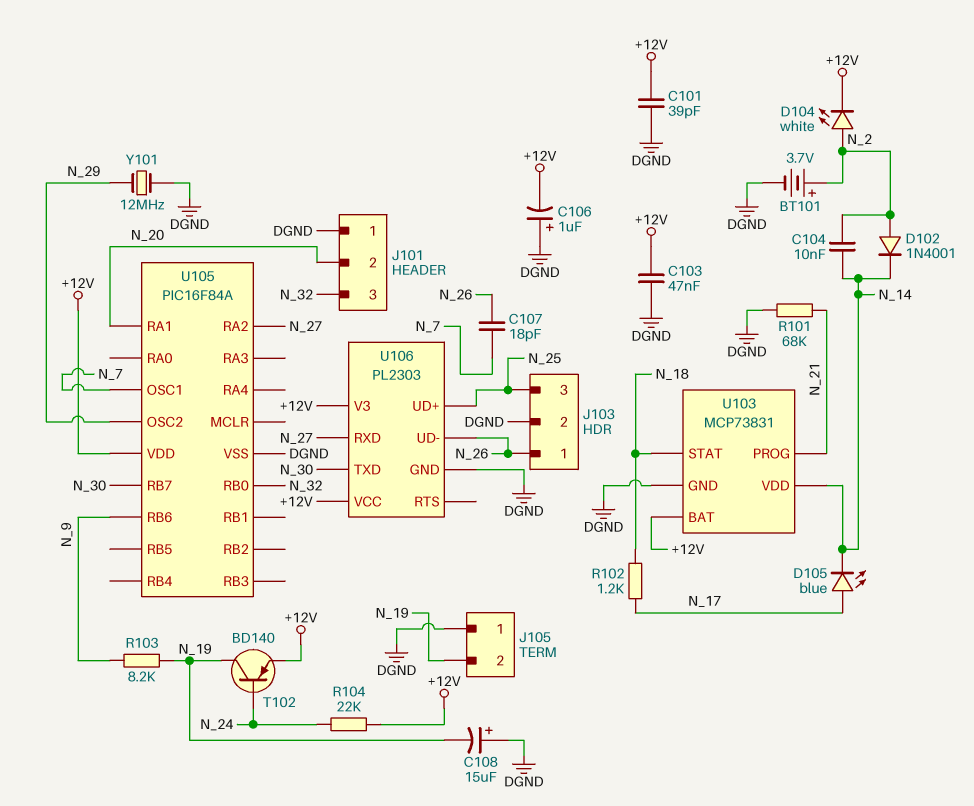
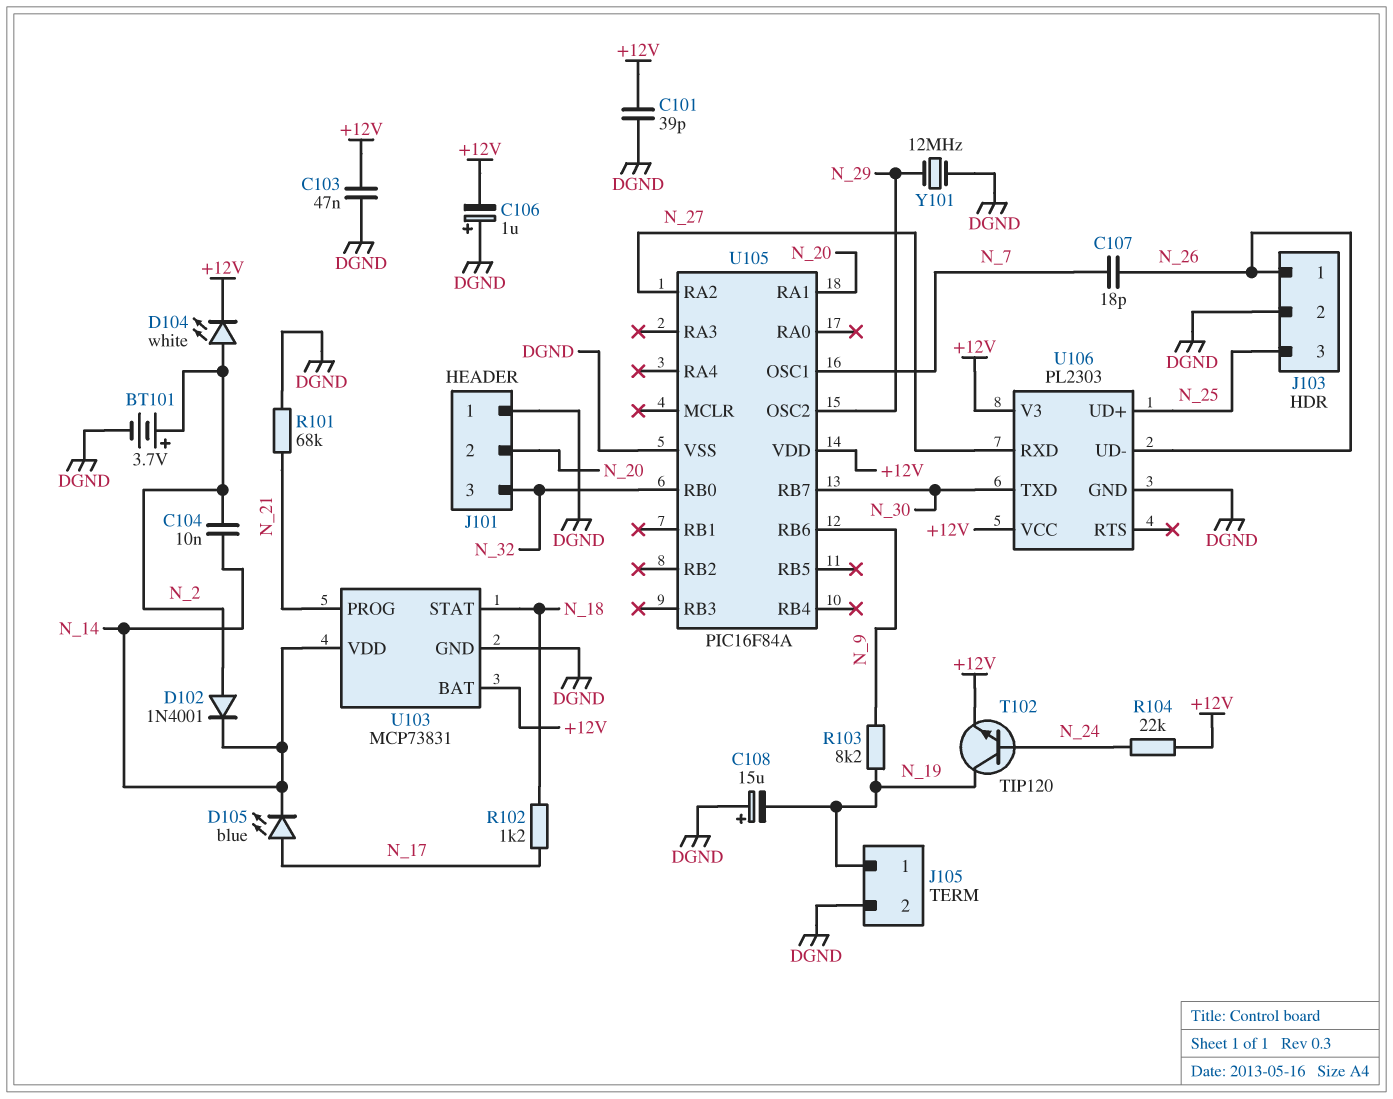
J105 pin 1: DGND -> N_19
J105 pin 2: N_19 -> DGND
T102: PNP BD140 (B N_24, C N_19, E +12V) -> NPN TIP120 (B N_24, C N_19, E +12V)

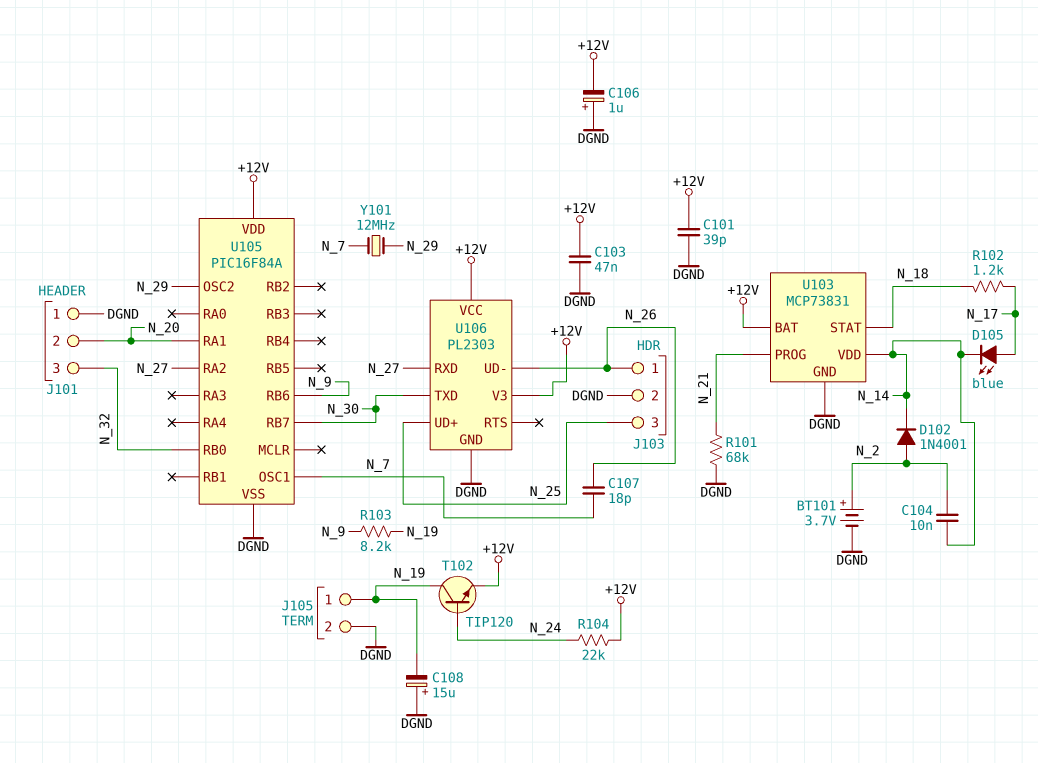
D104: LED white (A N_2, K +12V) -> none
Y101: 12MHz (DGND, N_29) -> 12MHz (N_7, N_29)

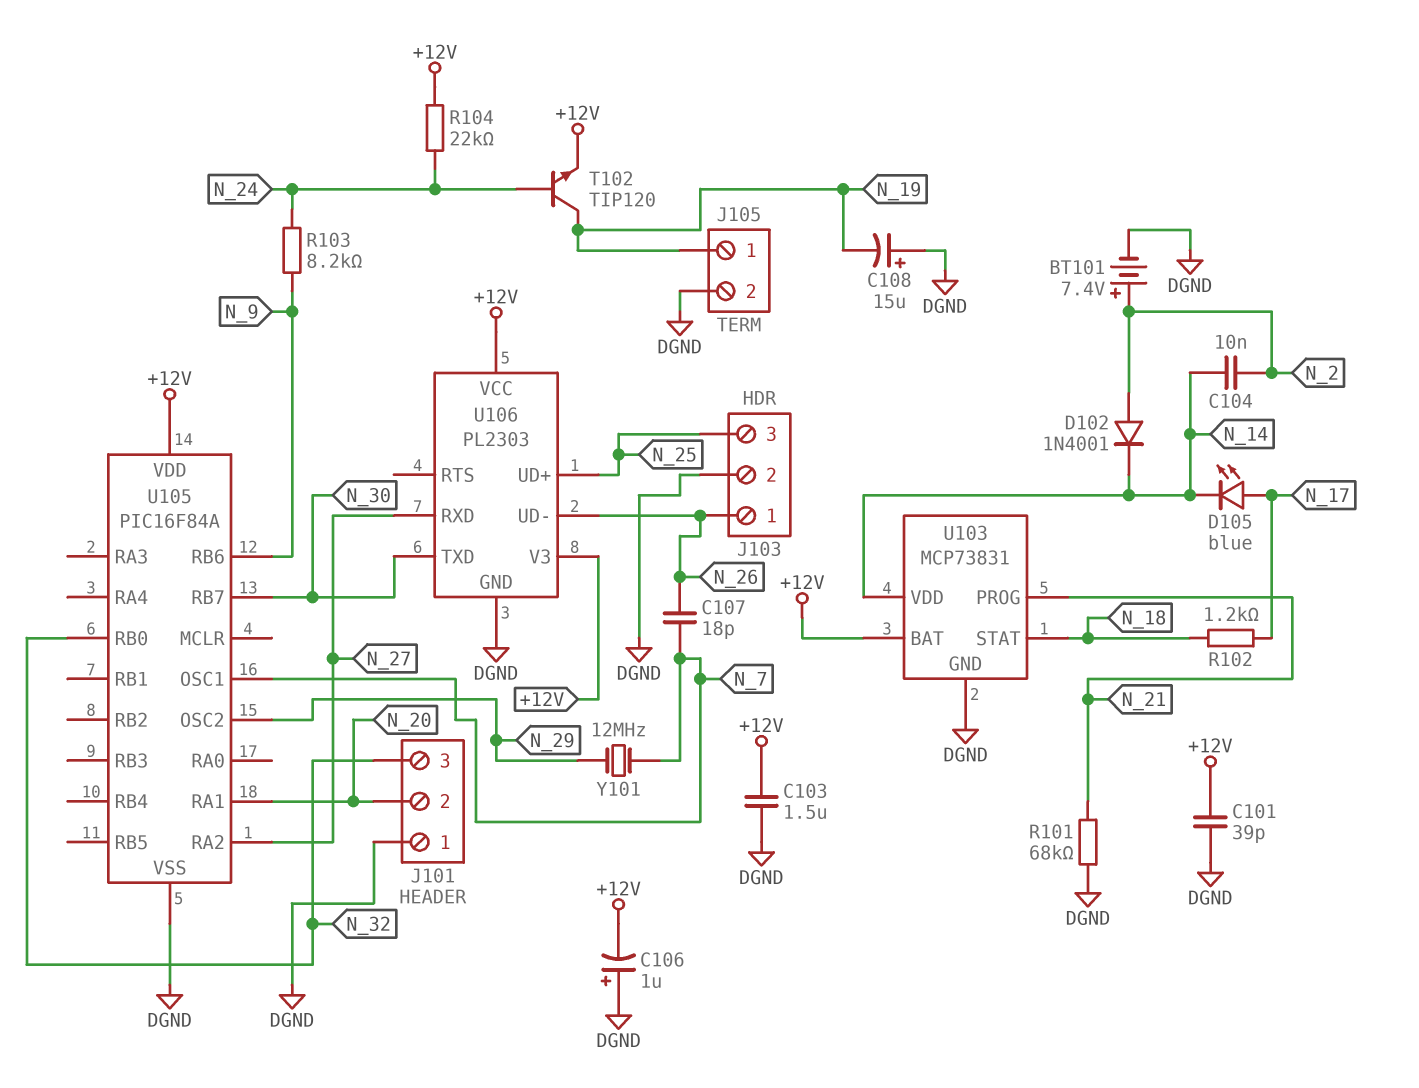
BT101: 3.7V (plus N_2, minus DGND) -> 7.4V (plus N_2, minus DGND)
C103: 47nF (+12V, DGND) -> 1.5uF (+12V, DGND)
R103: 8.2k (N_9, N_19) -> 8.2k (N_9, N_24)

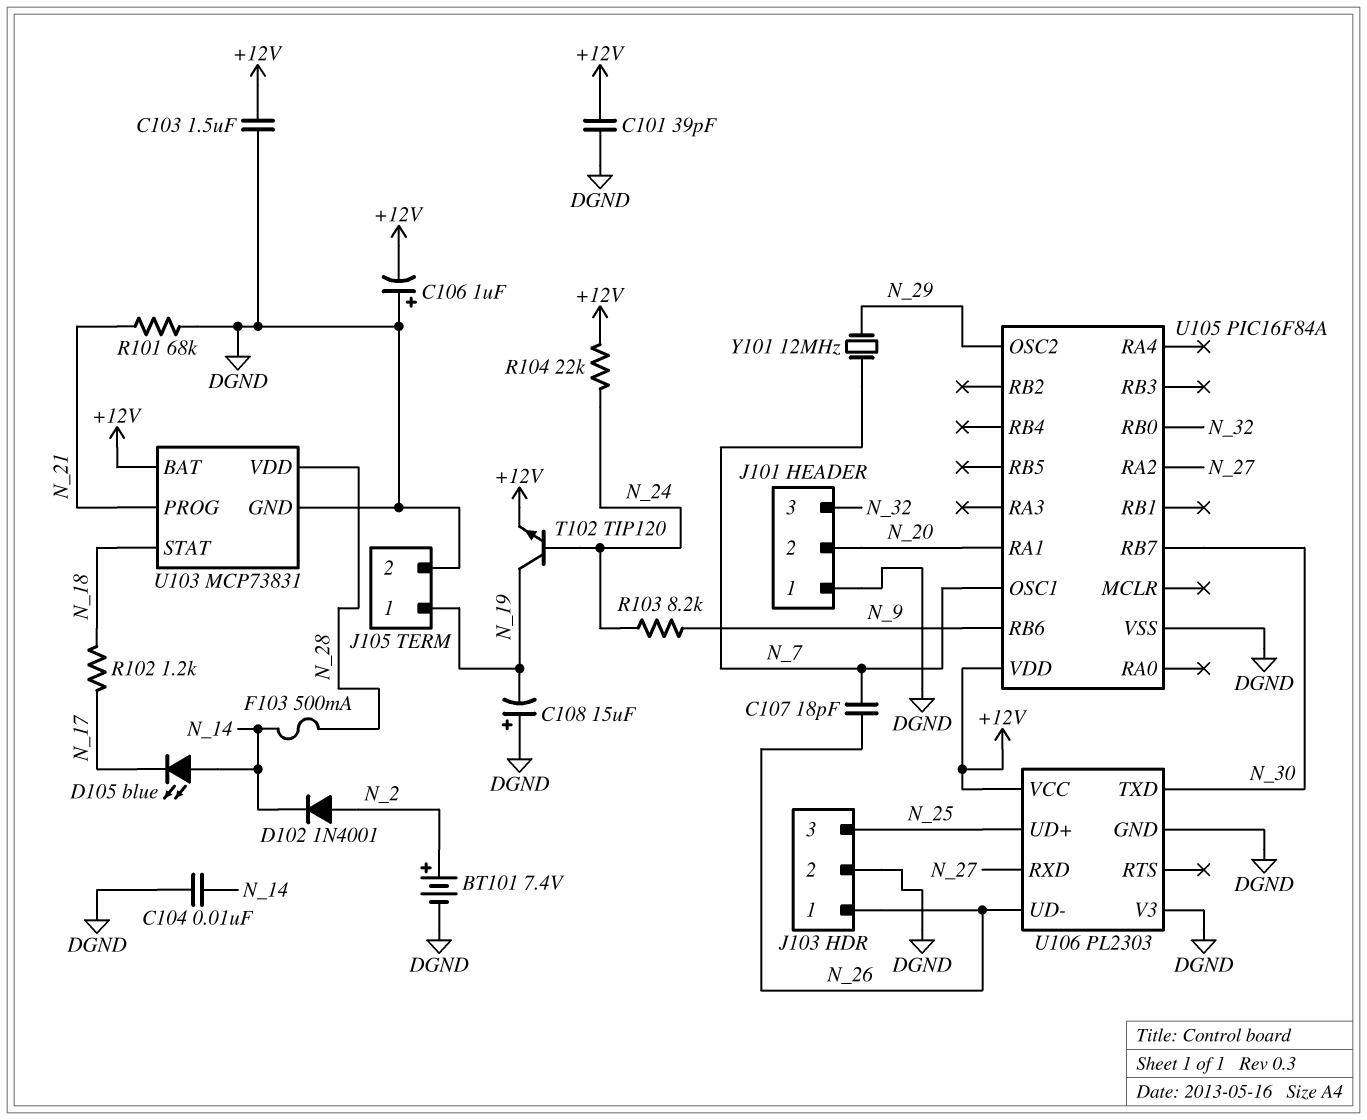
C104: 10nF (N_2, N_14) -> 10nF (DGND, N_14)
D105: LED blue (A N_17, K N_14) -> LED blue (A N_14, K N_17)
F103: none -> 500mA (N_14, N_28)
U103 pin VDD: N_14 -> N_28
U106 pin V3: +12V -> DGND

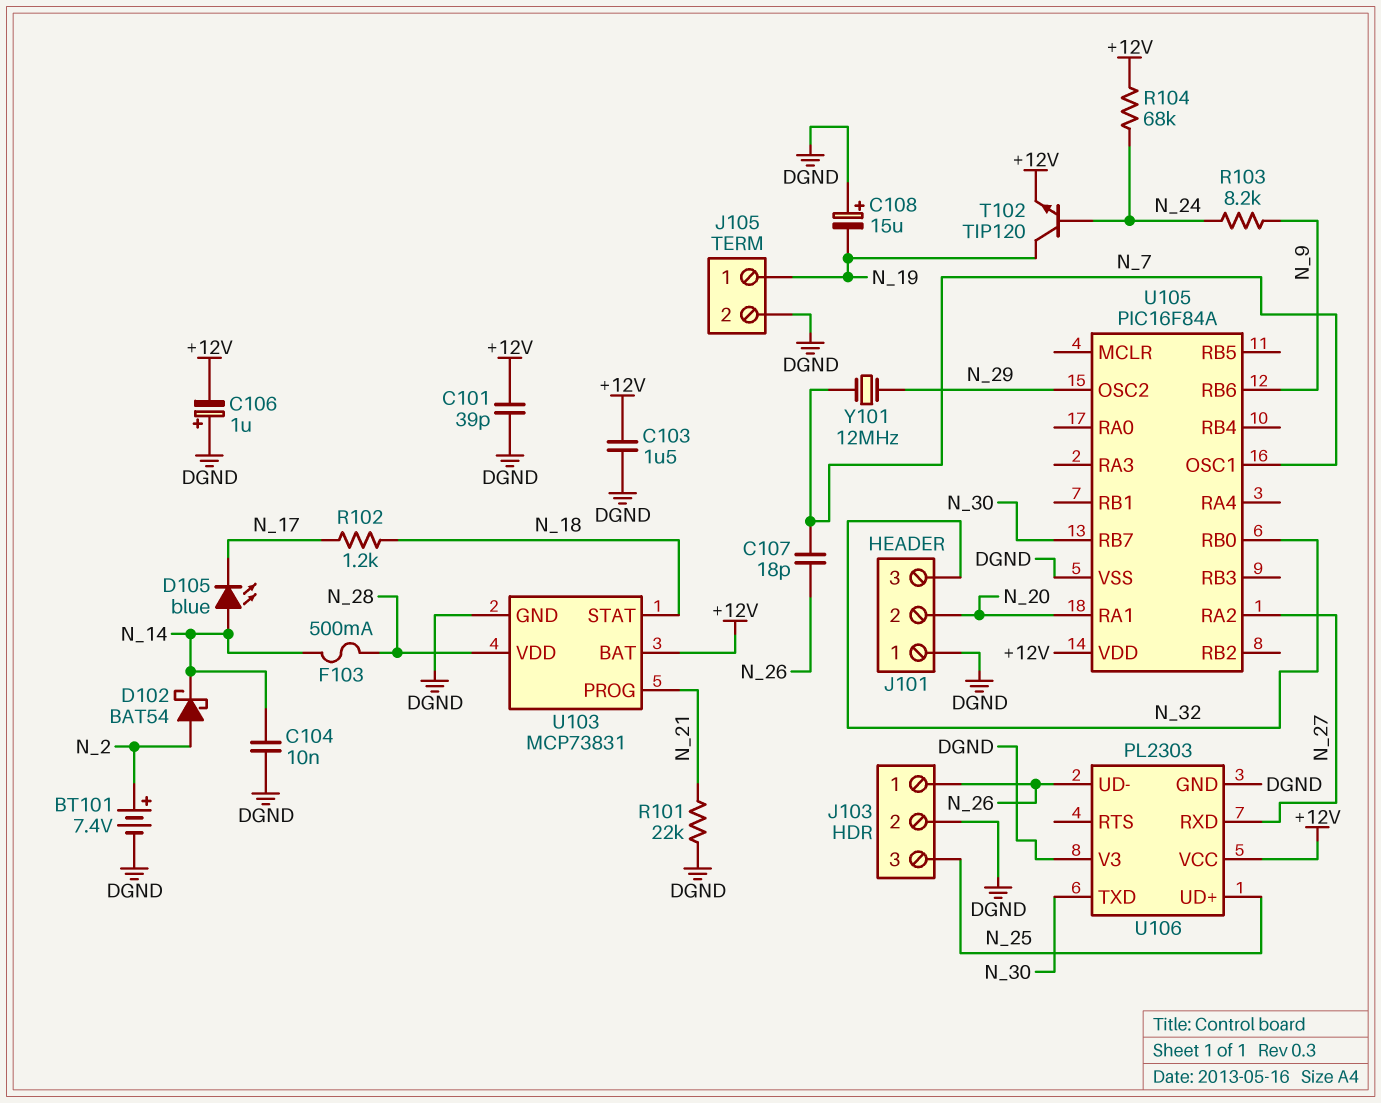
D102: diode 1N4001 (A N_2, K N_14) -> schottky BAT54 (A N_2, K N_14)
R101: 68k (DGND, N_21) -> 22k (DGND, N_21)
R104: 22k (+12V, N_24) -> 68k (+12V, N_24)

